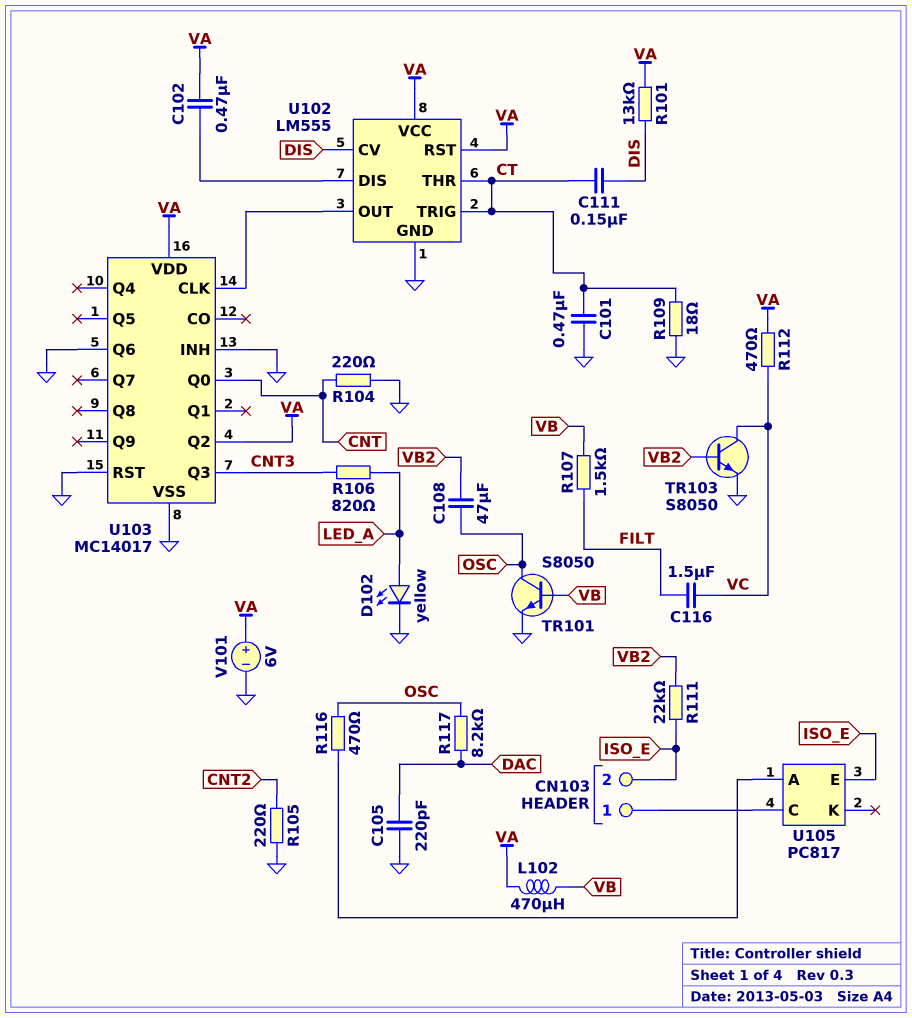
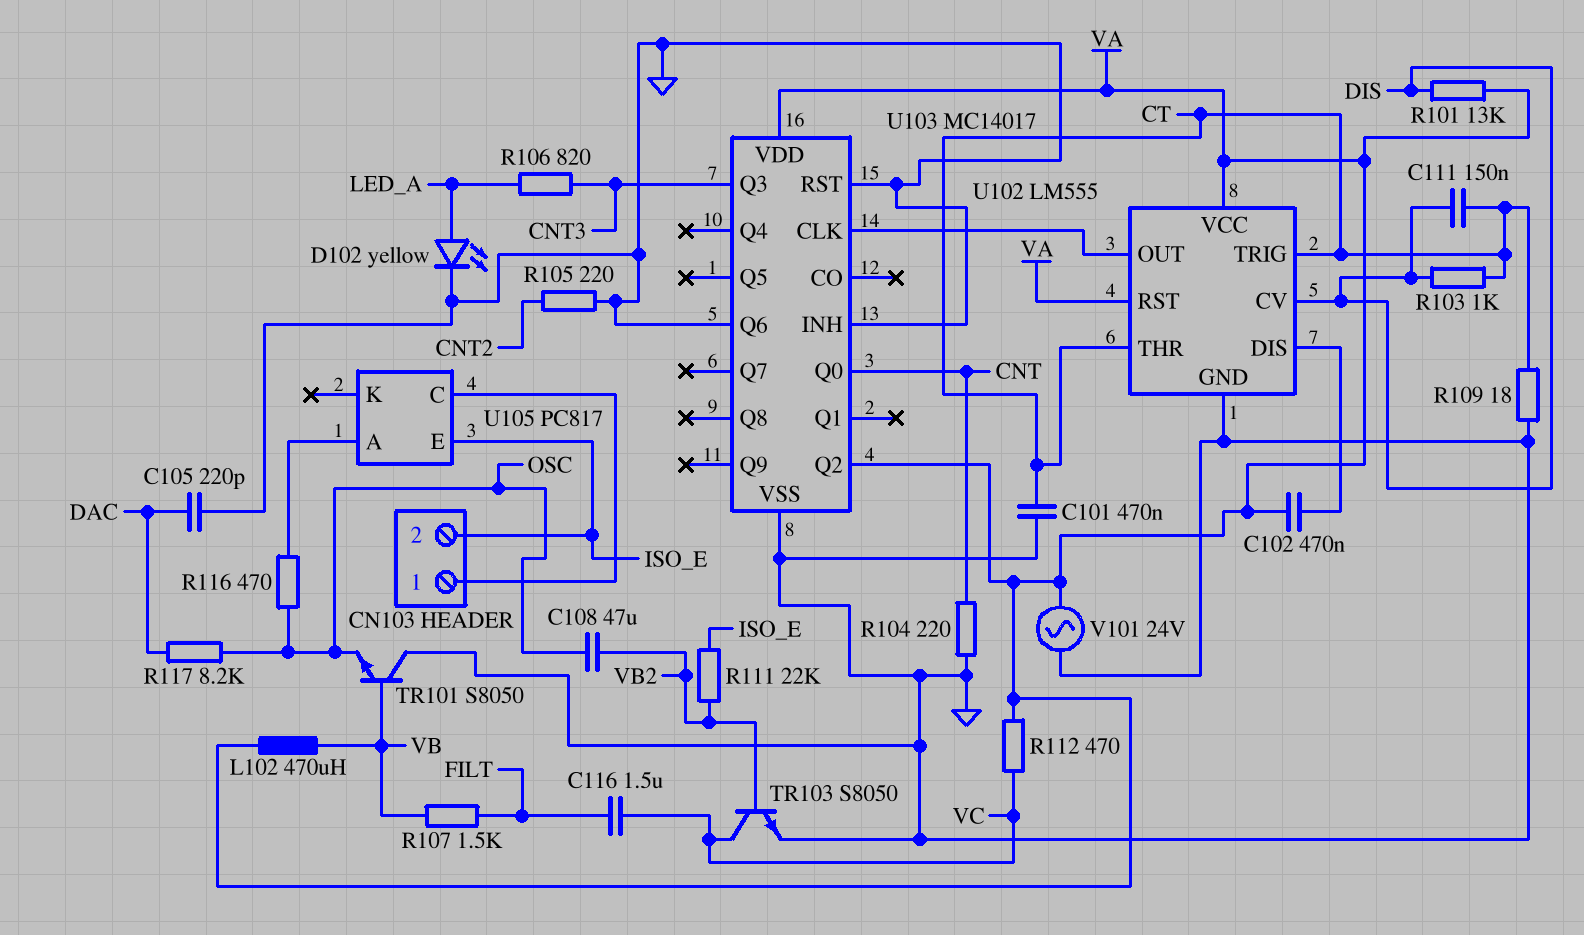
R103: none -> 1k (CT, DIS)
TR101: NPN S8050 (B VB, C OSC, E GND) -> NPN S8050 (B VB, C GND, E OSC)
V101: 6V (plus VA, minus GND) -> AC 24V (GND, VA)

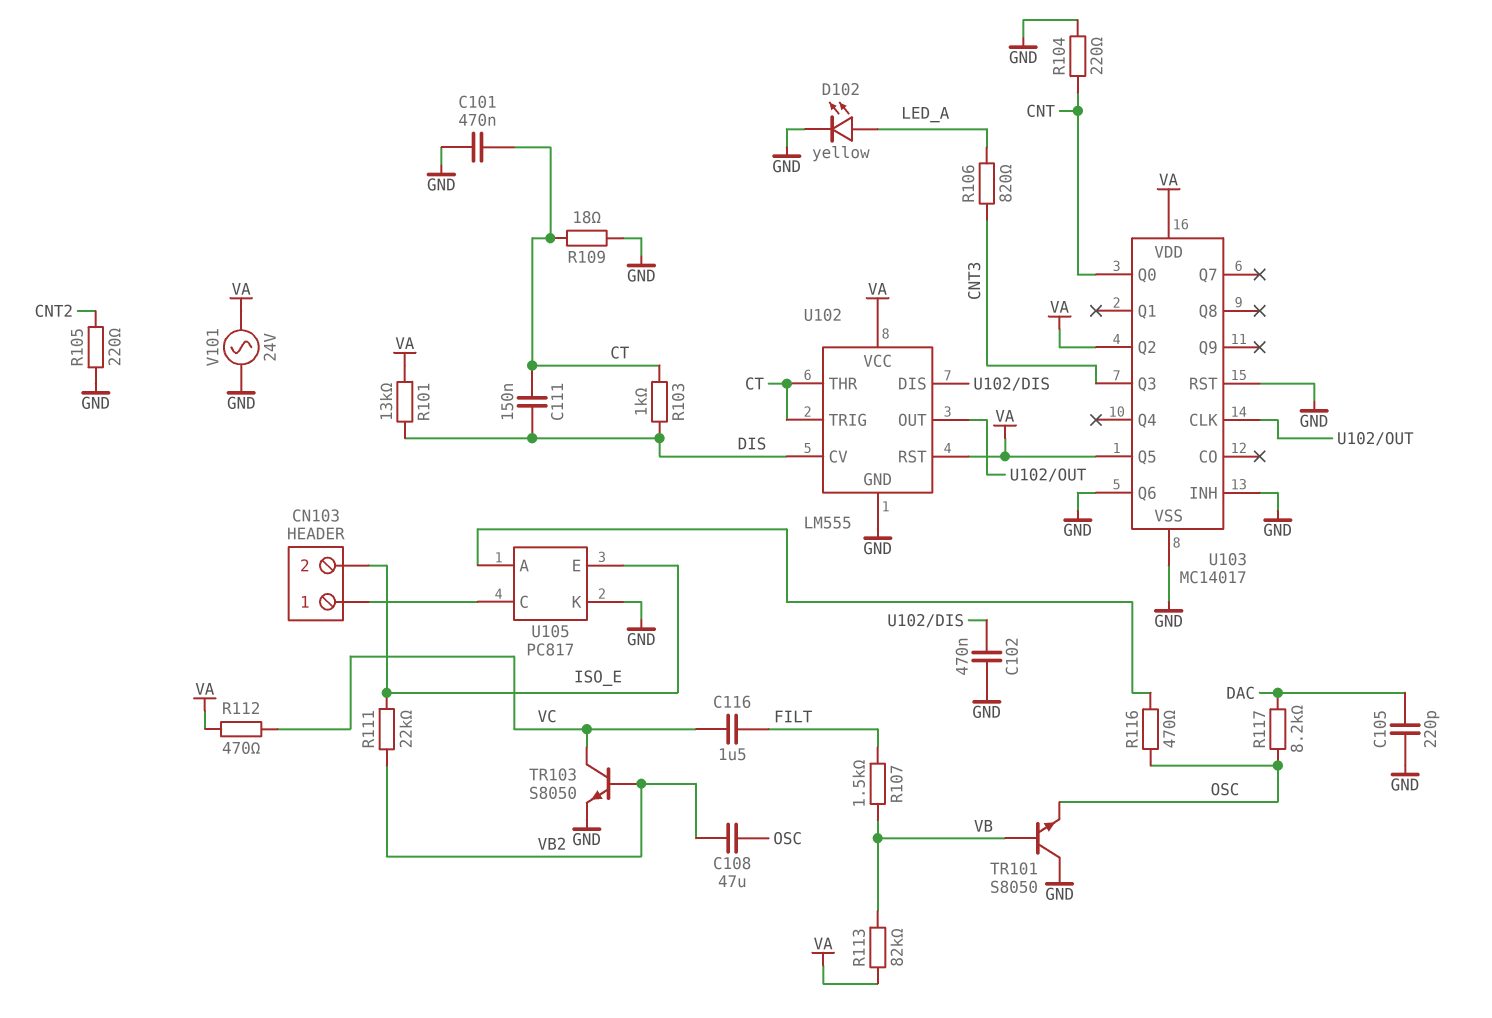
C102: 470nF (U102/DIS, VA) -> 470nF (GND, U102/DIS)
L102: 470uH (VA, VB) -> none
R113: none -> 82k (VA, VB)
U103 pin Q5: none -> VA
U105 pin K: none -> GND

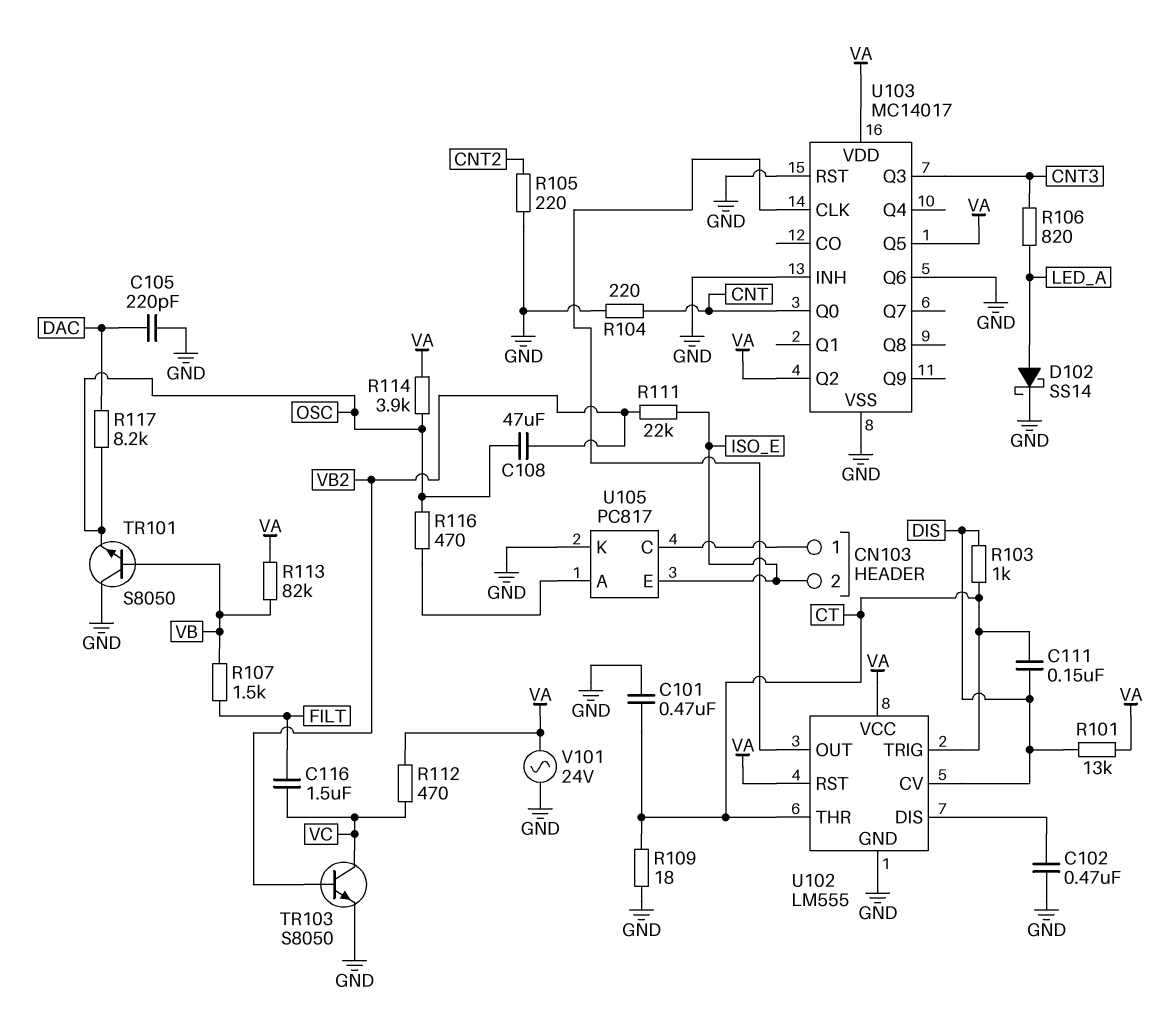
D102: LED yellow (A LED_A, K GND) -> schottky SS14 (A LED_A, K GND)
R114: none -> 3.9k (OSC, VA)

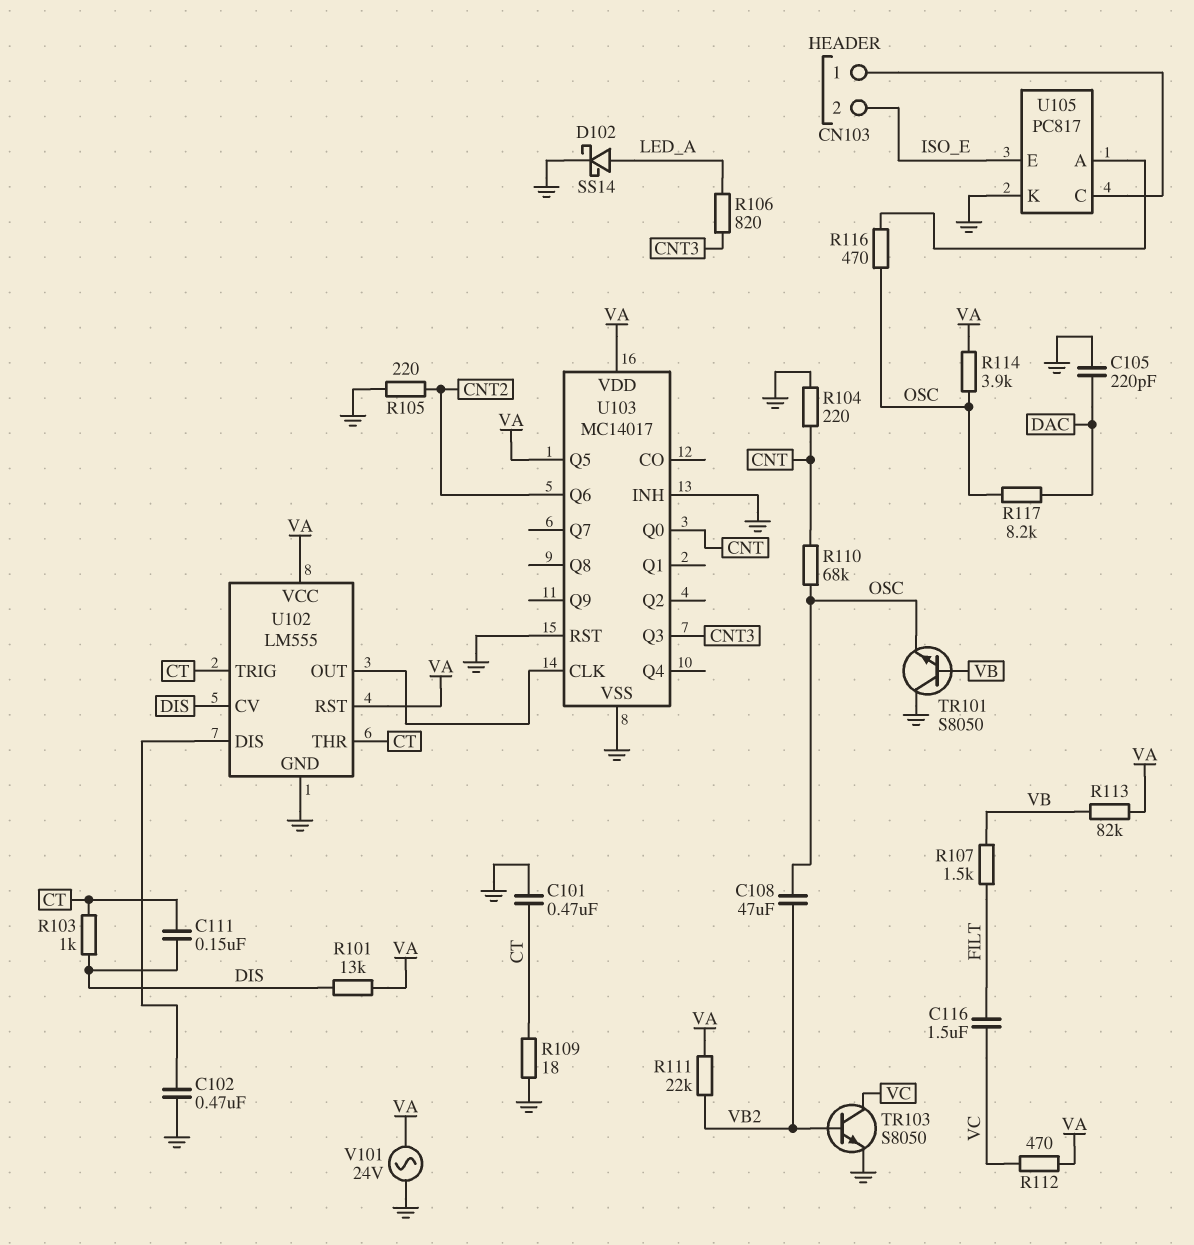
R110: none -> 68k (CNT, OSC)
R111: 22k (ISO_E, VB2) -> 22k (VA, VB2)
U103 pin Q2: VA -> none
U103 pin Q6: GND -> CNT2

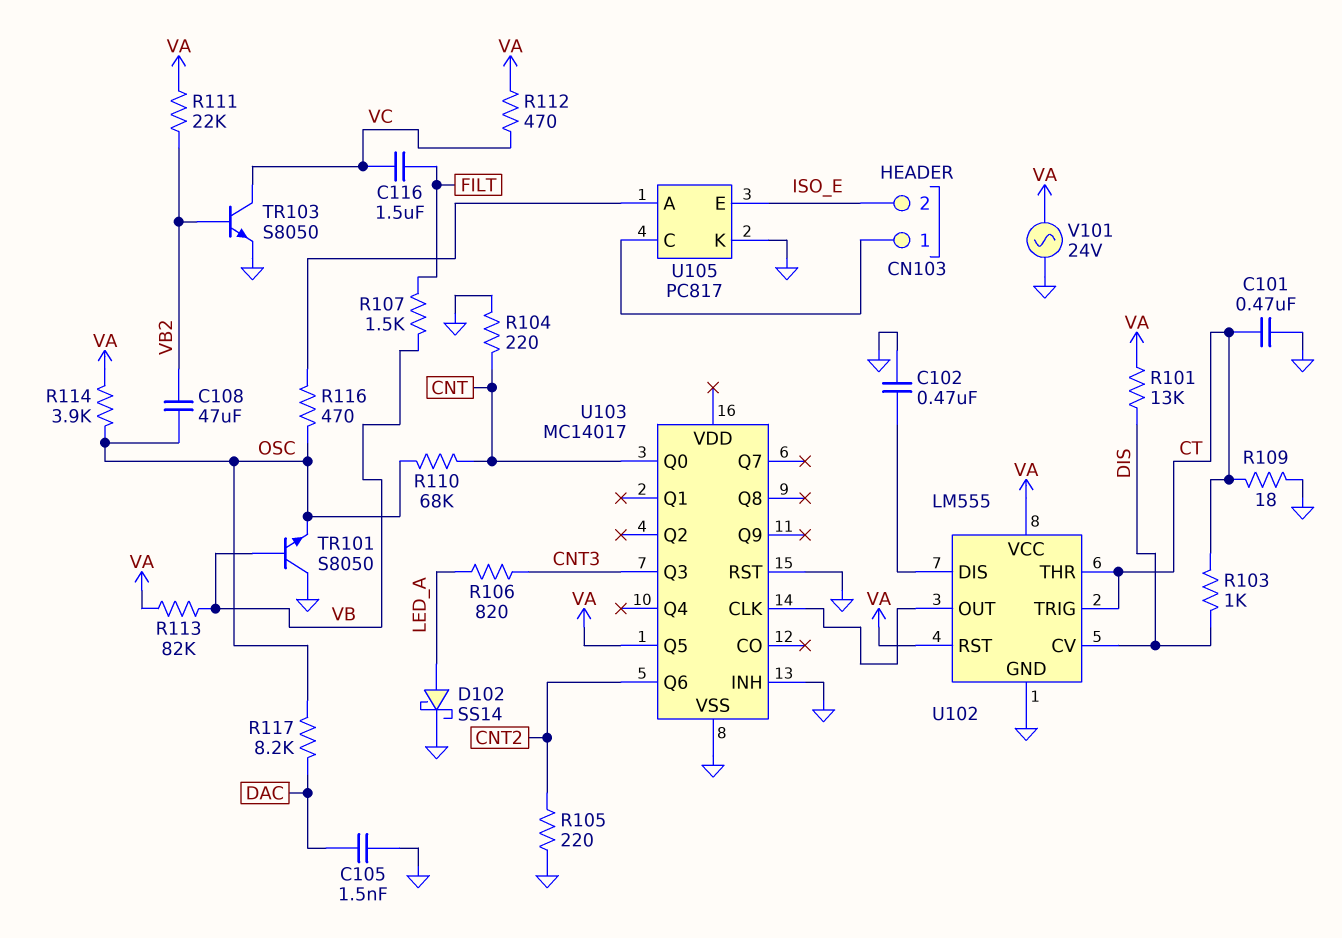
C105: 220pF (DAC, GND) -> 1.5nF (DAC, GND)
C111: 150nF (CT, DIS) -> none
U103 pin VDD: VA -> none

